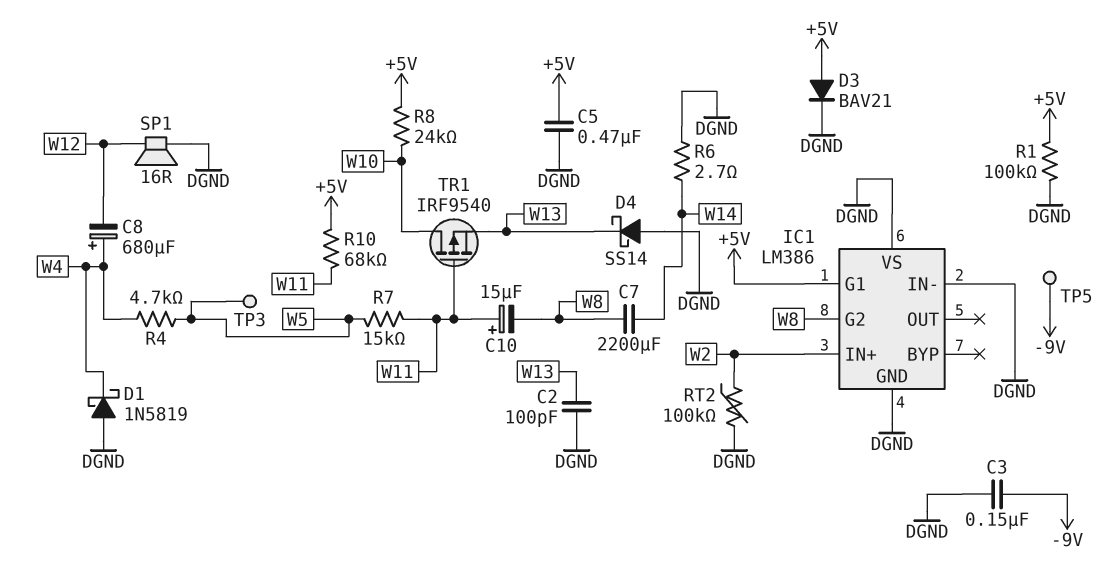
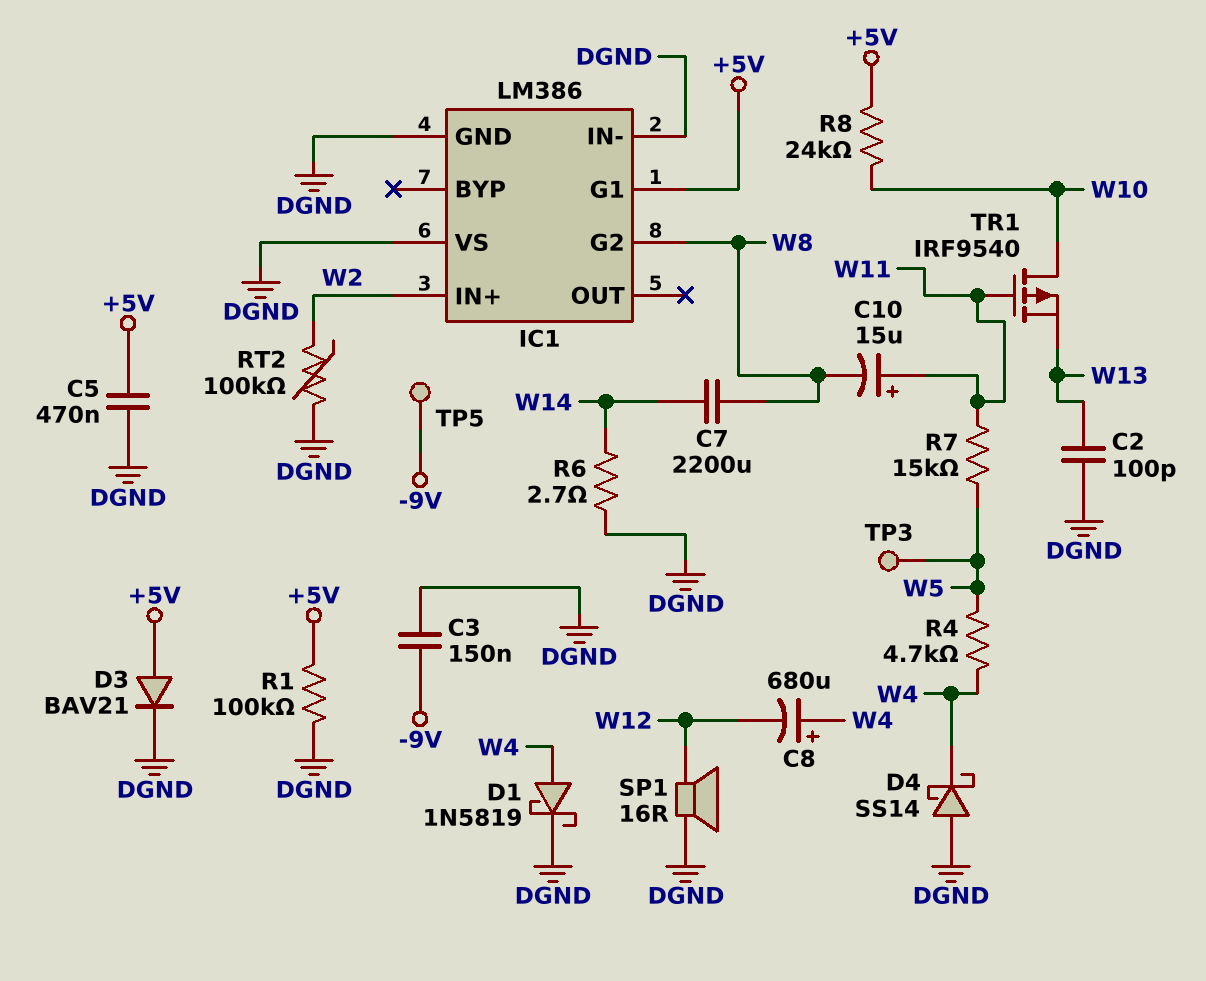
D1: schottky 1N5819 (A DGND, K W4) -> schottky 1N5819 (A W4, K DGND)
D4: schottky SS14 (A DGND, K W13) -> schottky SS14 (A DGND, K W4)
R10: 68k (+5V, W11) -> none

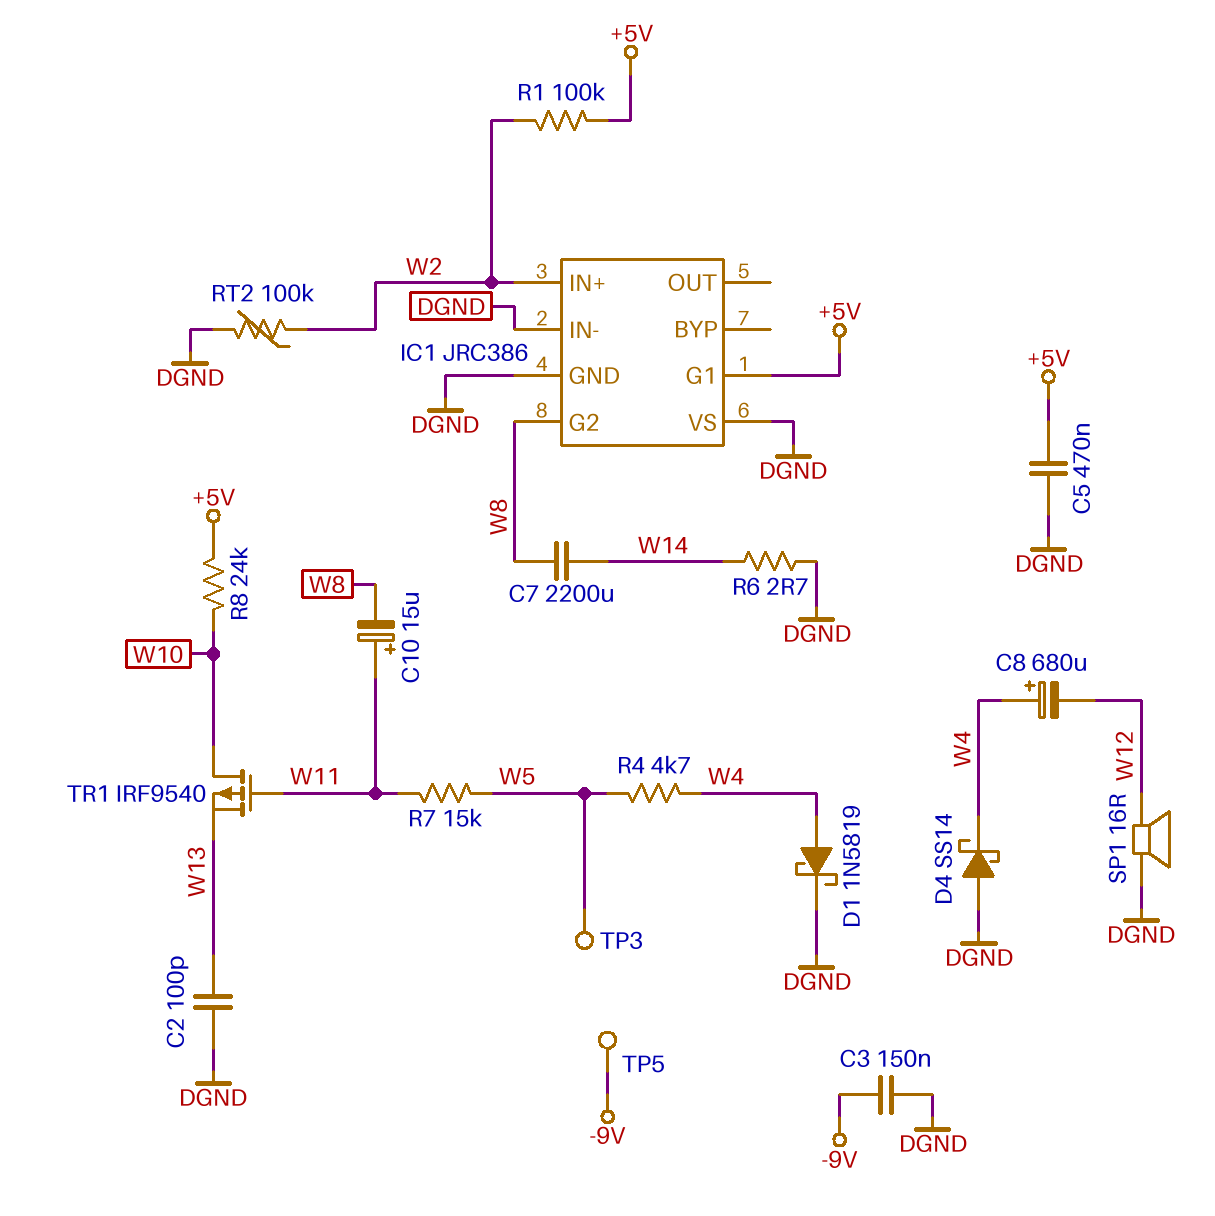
D3: diode BAV21 (A +5V, K DGND) -> none
IC1: LM386 -> JRC386
R1: 100k (+5V, DGND) -> 100k (+5V, W2)

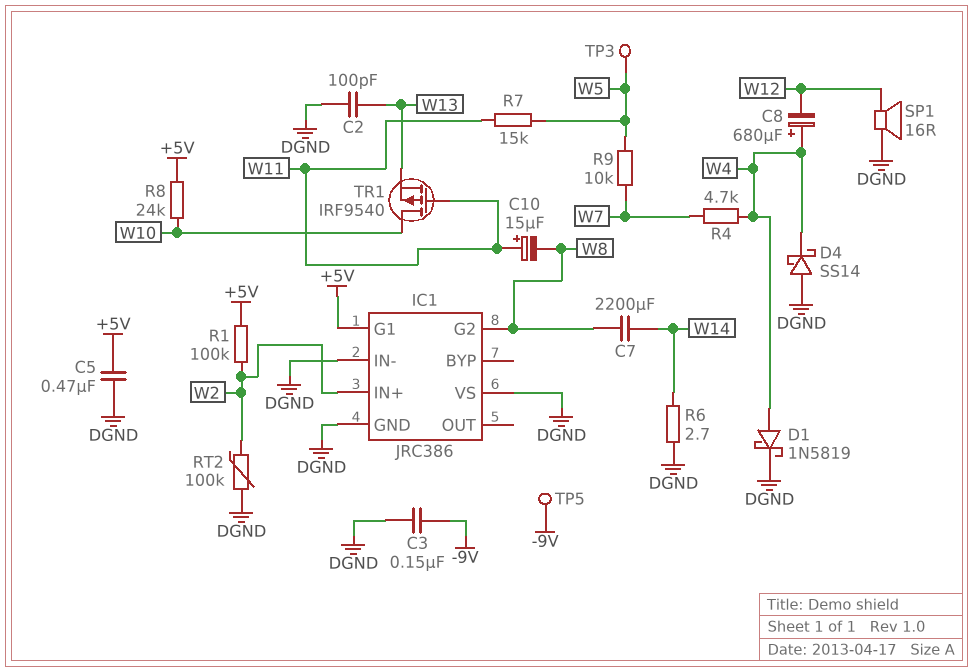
R4: 4.7k (W4, W5) -> 4.7k (W4, W7)
R9: none -> 10k (W5, W7)

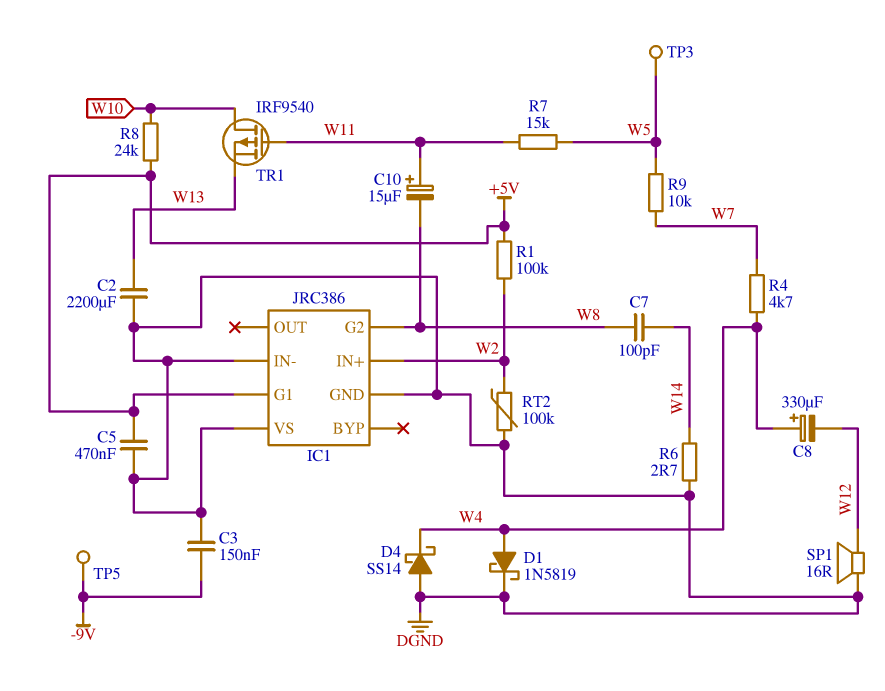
C2: 100pF (DGND, W13) -> 2200uF (DGND, W13)
C7: 2200uF (W8, W14) -> 100pF (W8, W14)
C8: 680uF (plus W4, minus W12) -> 330uF (plus W4, minus W12)

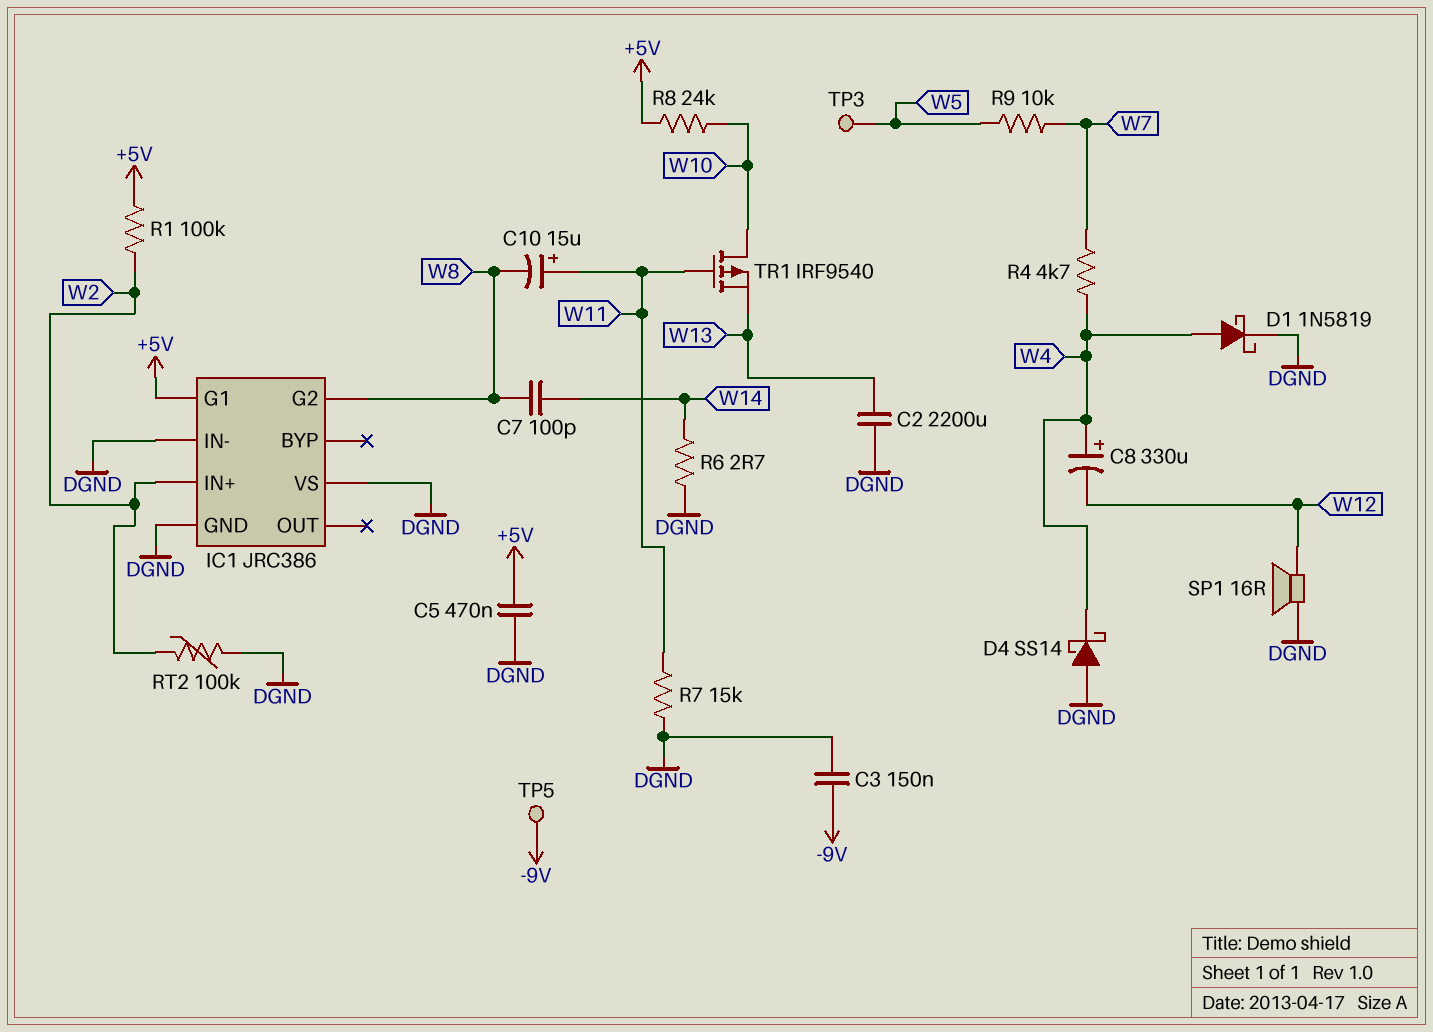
R7: 15k (W5, W11) -> 15k (DGND, W11)

